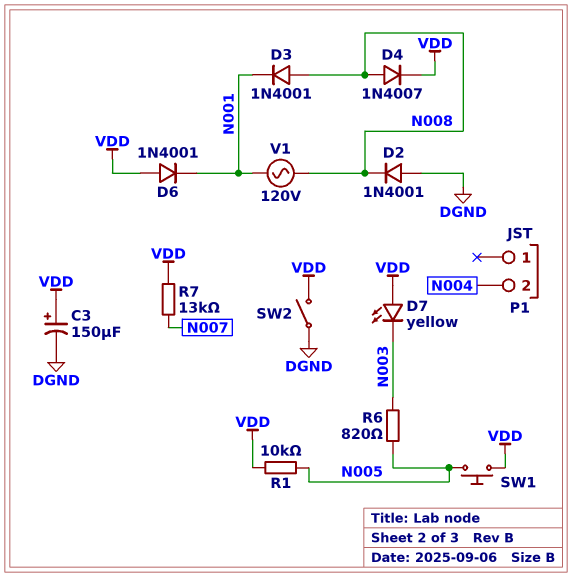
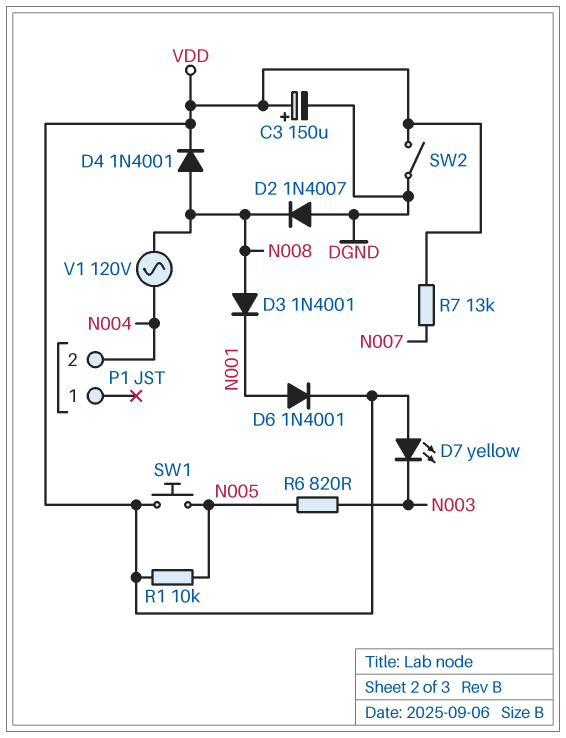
D2: diode 1N4001 (A DGND, K N008) -> diode 1N4007 (A DGND, K N008)
D4: diode 1N4007 (A N008, K VDD) -> diode 1N4001 (A N008, K VDD)
D6: diode 1N4001 (A VDD, K N001) -> diode 1N4001 (A N001, K VDD)
V1: AC 120V (N001, N008) -> AC 120V (N004, N008)

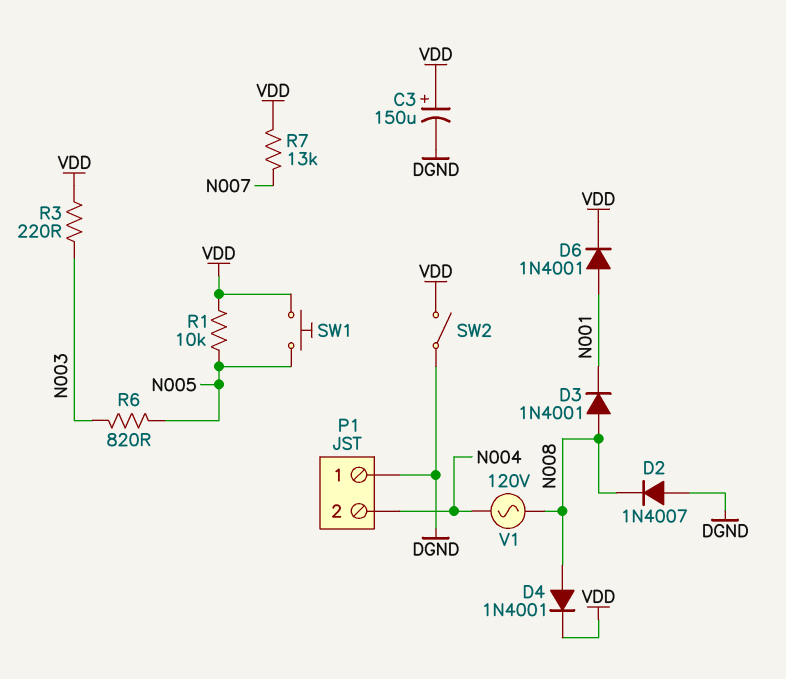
D7: LED yellow (A VDD, K N003) -> none
P1 pin 1: none -> DGND
R3: none -> 220 (N003, VDD)

